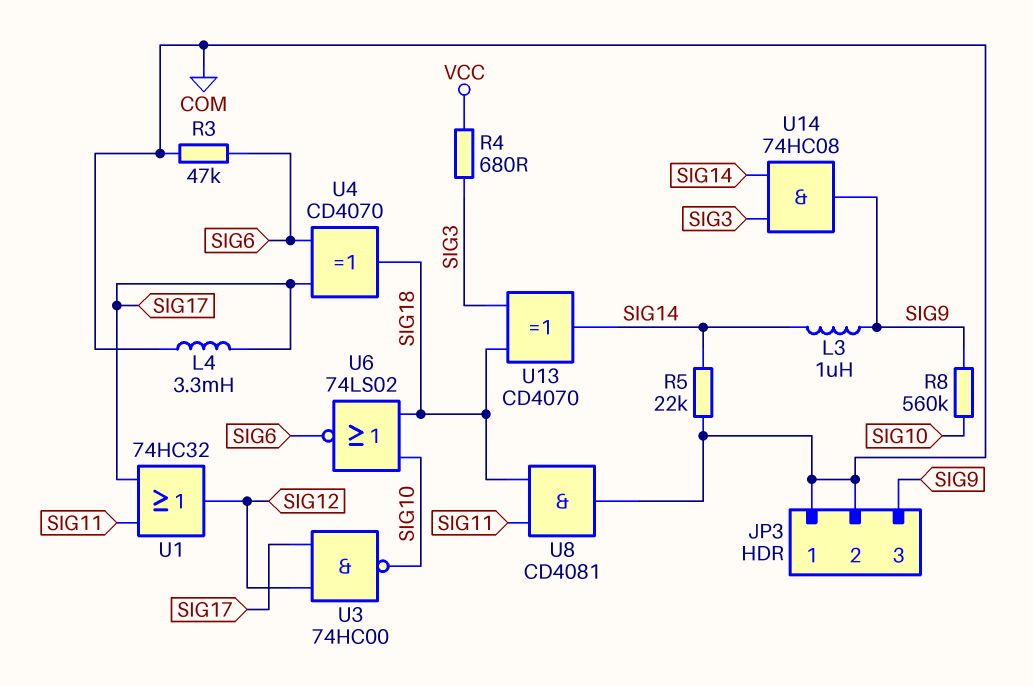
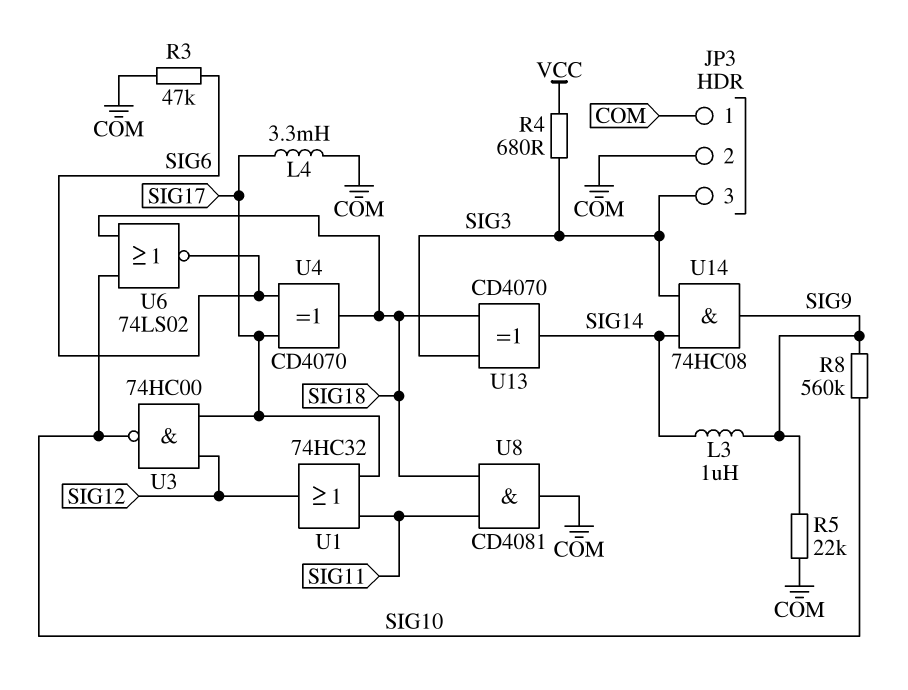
JP3 pin 3: SIG9 -> SIG3
R5: 22k (COM, SIG14) -> 22k (COM, SIG9)

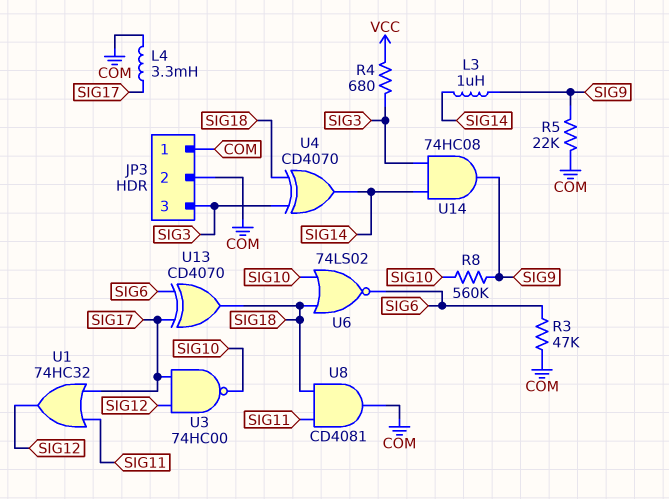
U4: XOR CD4070 (in SIG6, in SIG17, out SIG18) -> XOR CD4070 (in SIG3, in SIG18, out SIG14)
U13: XOR CD4070 (in SIG3, in SIG18, out SIG14) -> XOR CD4070 (in SIG6, in SIG17, out SIG18)

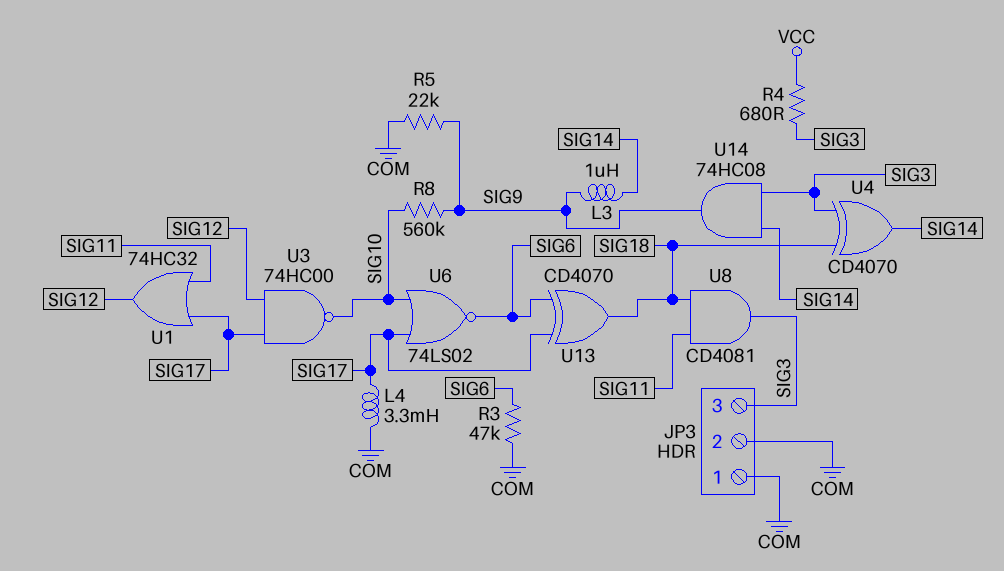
U6: NOR 74LS02 (in SIG10, in SIG18, out SIG6) -> NOR 74LS02 (in SIG10, in SIG17, out SIG6)
U8: AND CD4081 (in SIG11, in SIG18, out COM) -> AND CD4081 (in SIG11, in SIG18, out SIG3)

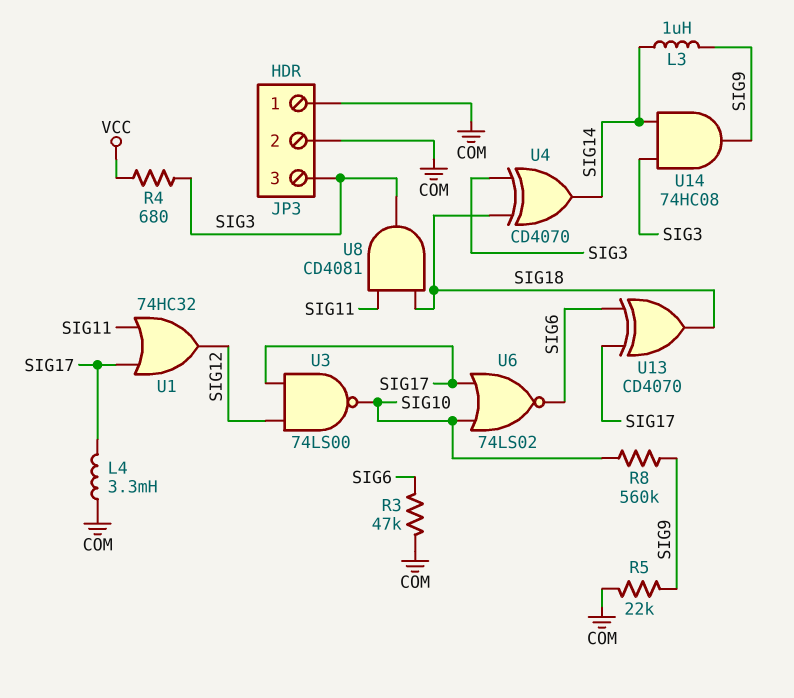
U3: NAND 74HC00 (in SIG12, in SIG17, out SIG10) -> NAND 74LS00 (in SIG12, in SIG17, out SIG10)

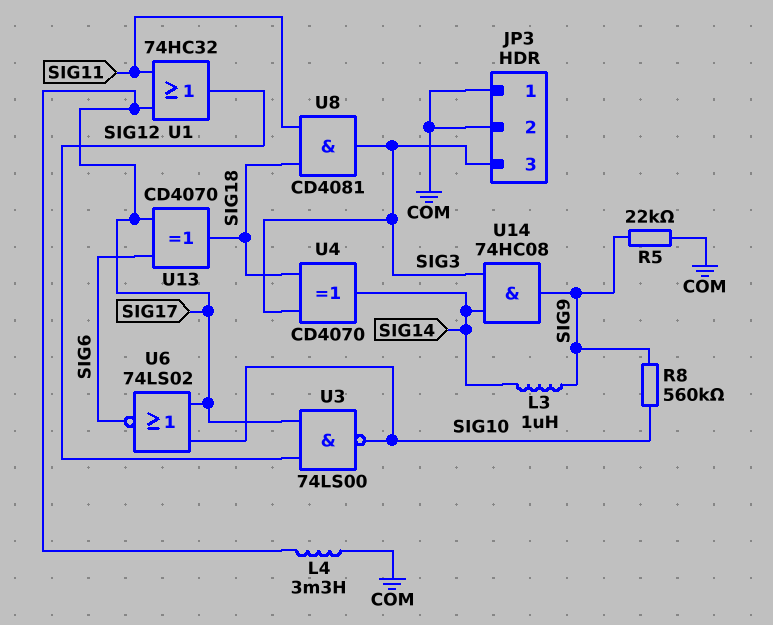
R3: 47k (COM, SIG6) -> none
R4: 680 (SIG3, VCC) -> none

